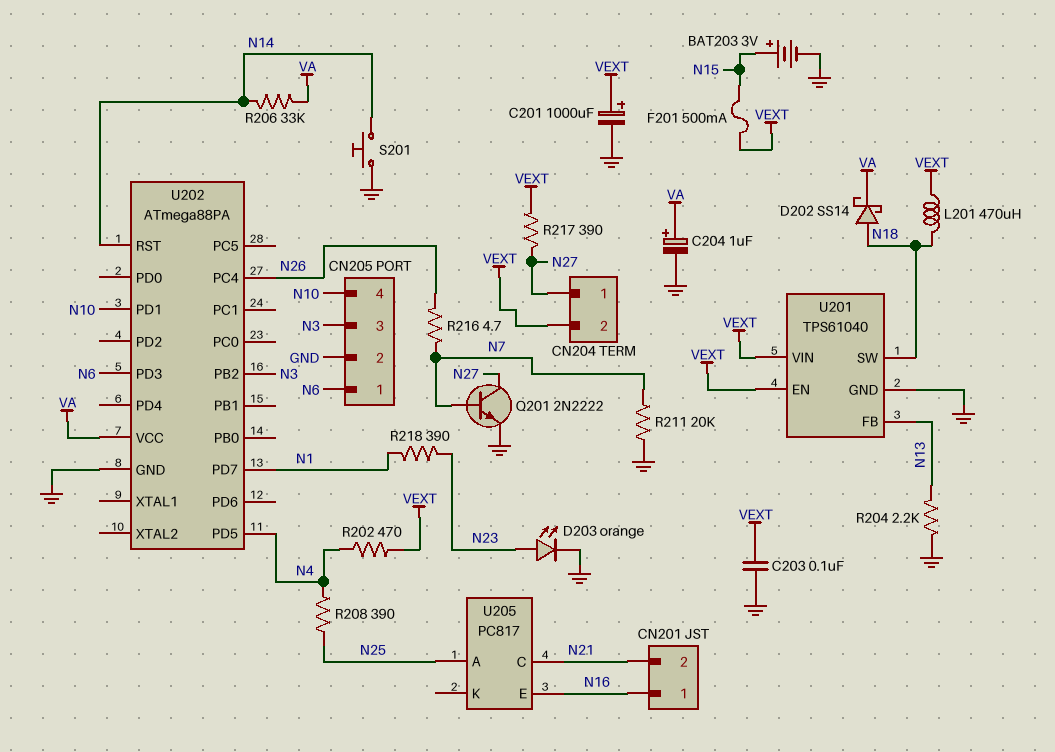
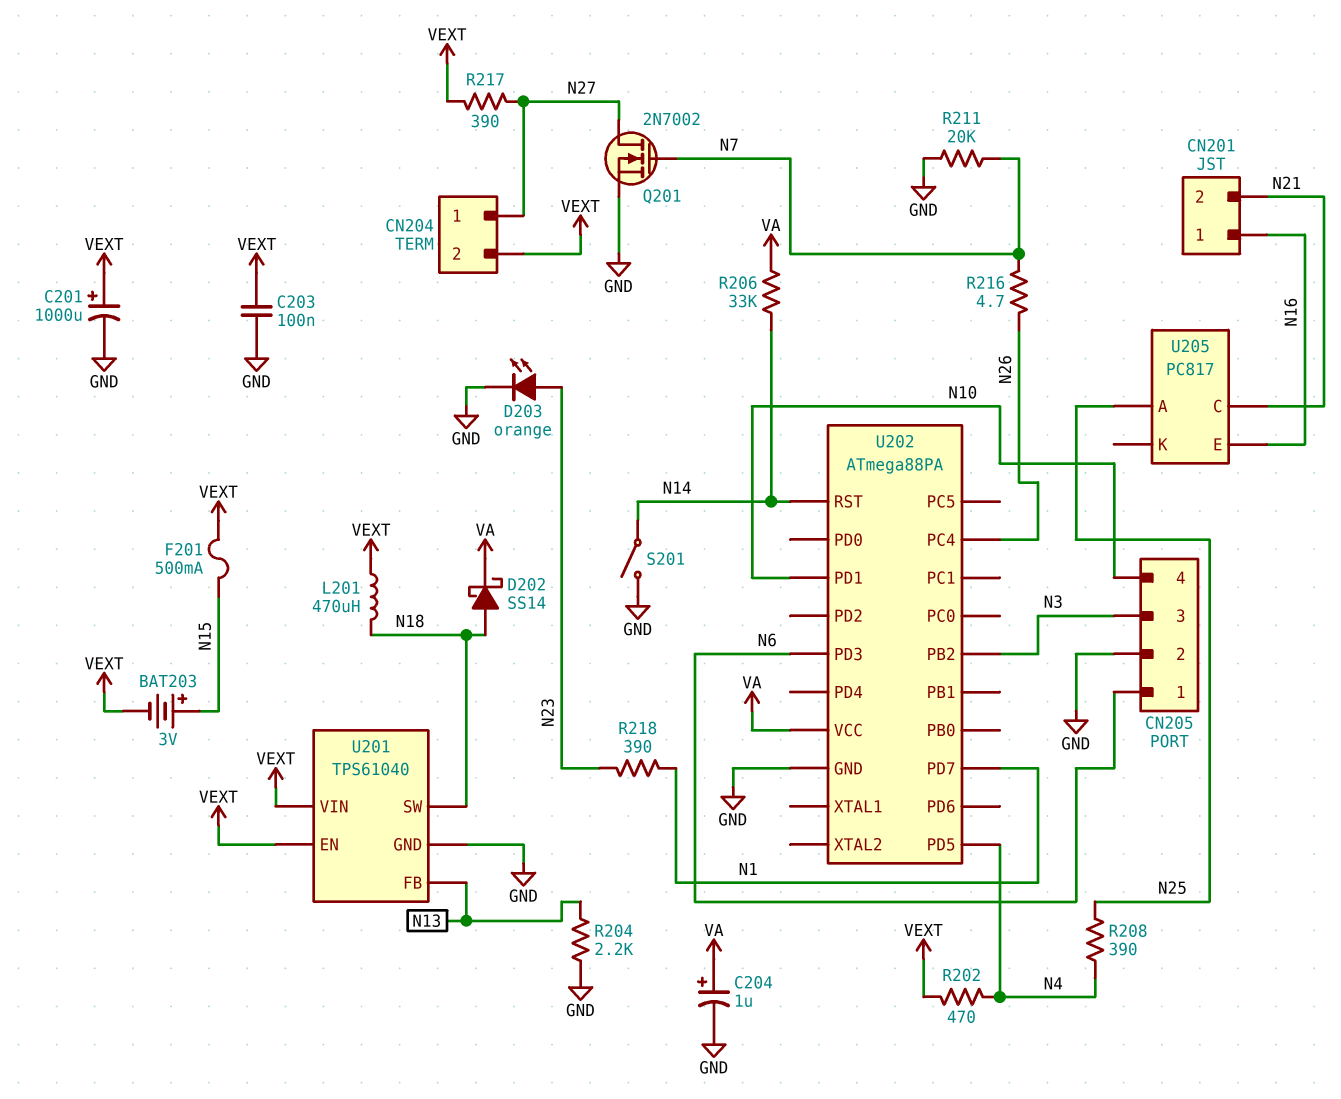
BAT203: 3V (plus N15, minus GND) -> 3V (plus N15, minus VEXT)
Q201: NPN 2N2222 (B N7, C N27, E GND) -> NMOS 2N7002 (G N7, D N27, S GND)
S201: button (GND, N14) -> switch (GND, N14)

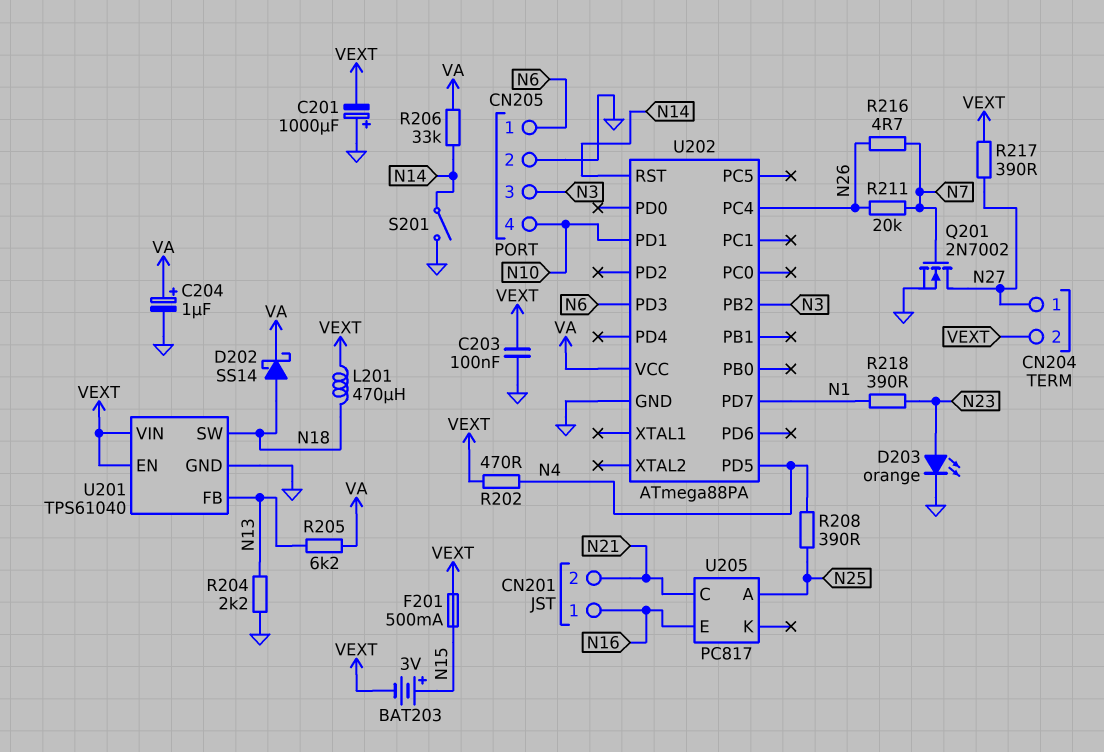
C201: 1000uF (plus VEXT, minus GND) -> 1000uF (plus GND, minus VEXT)
R205: none -> 6.2k (N13, VA)
R211: 20k (GND, N7) -> 20k (N7, N26)

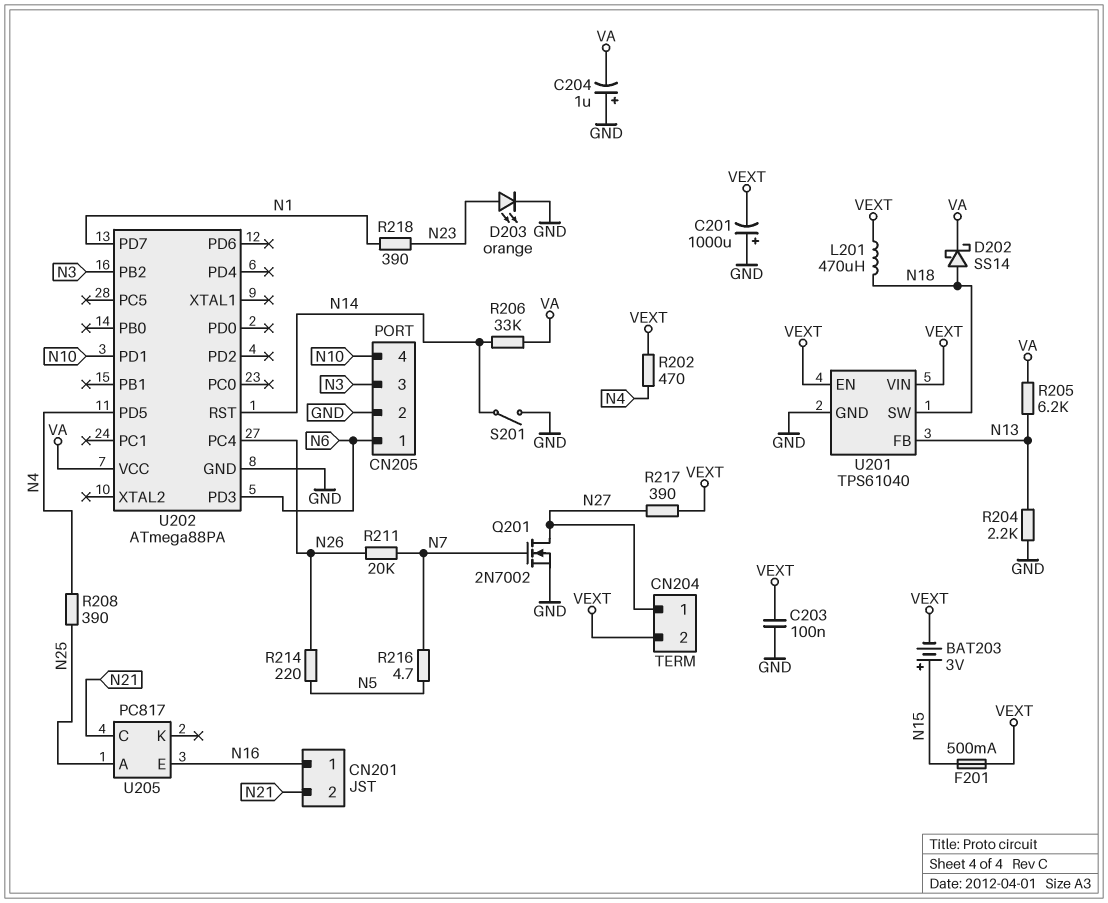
C204: 1uF (plus VA, minus GND) -> 1uF (plus GND, minus VA)
R214: none -> 220 (N5, N26)
R216: 4.7 (N7, N26) -> 4.7 (N5, N7)

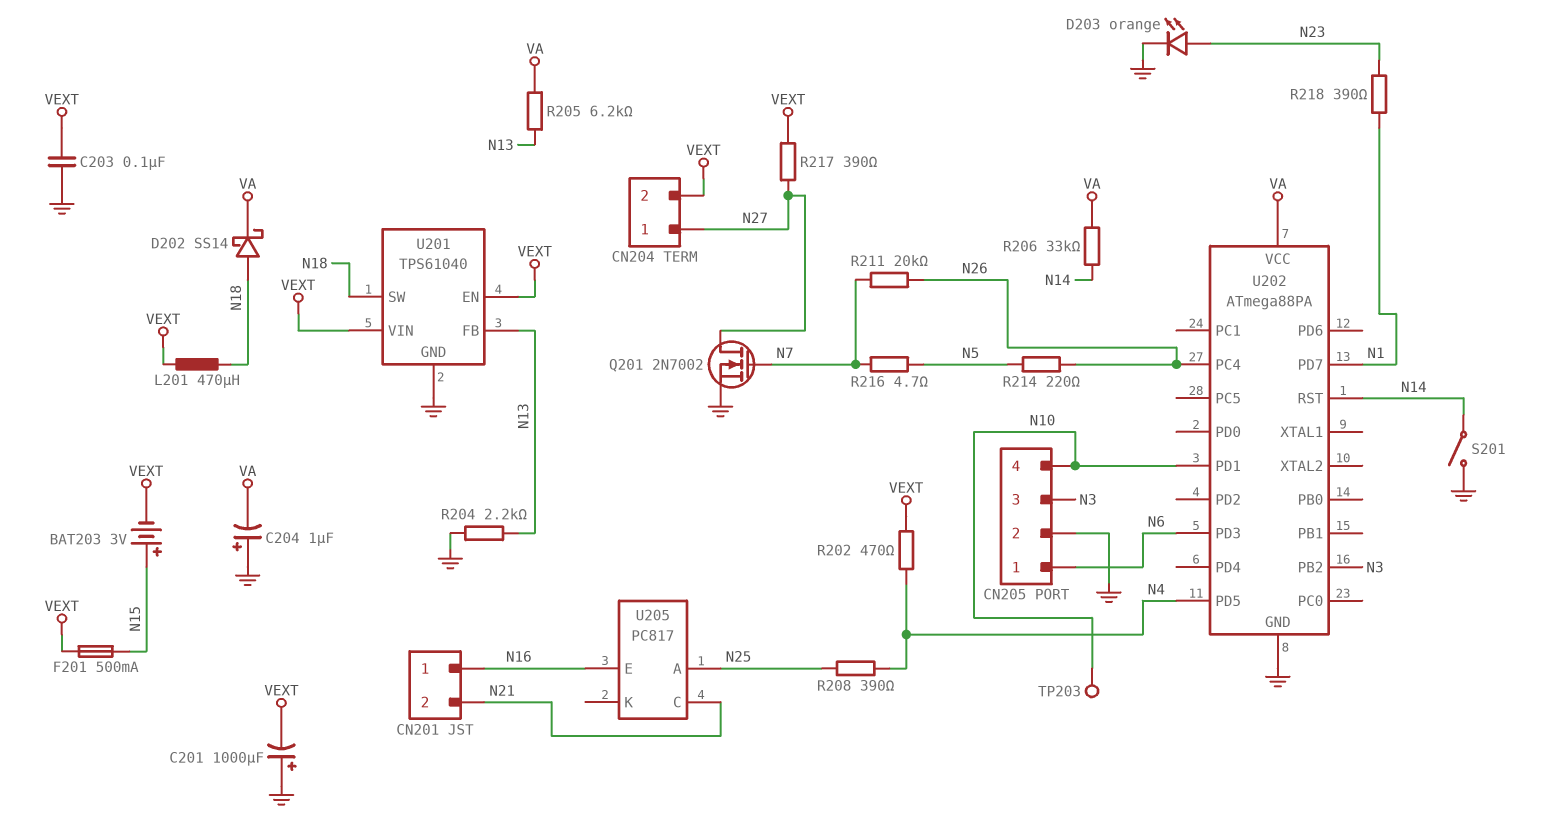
TP203: none -> test point (N10)

